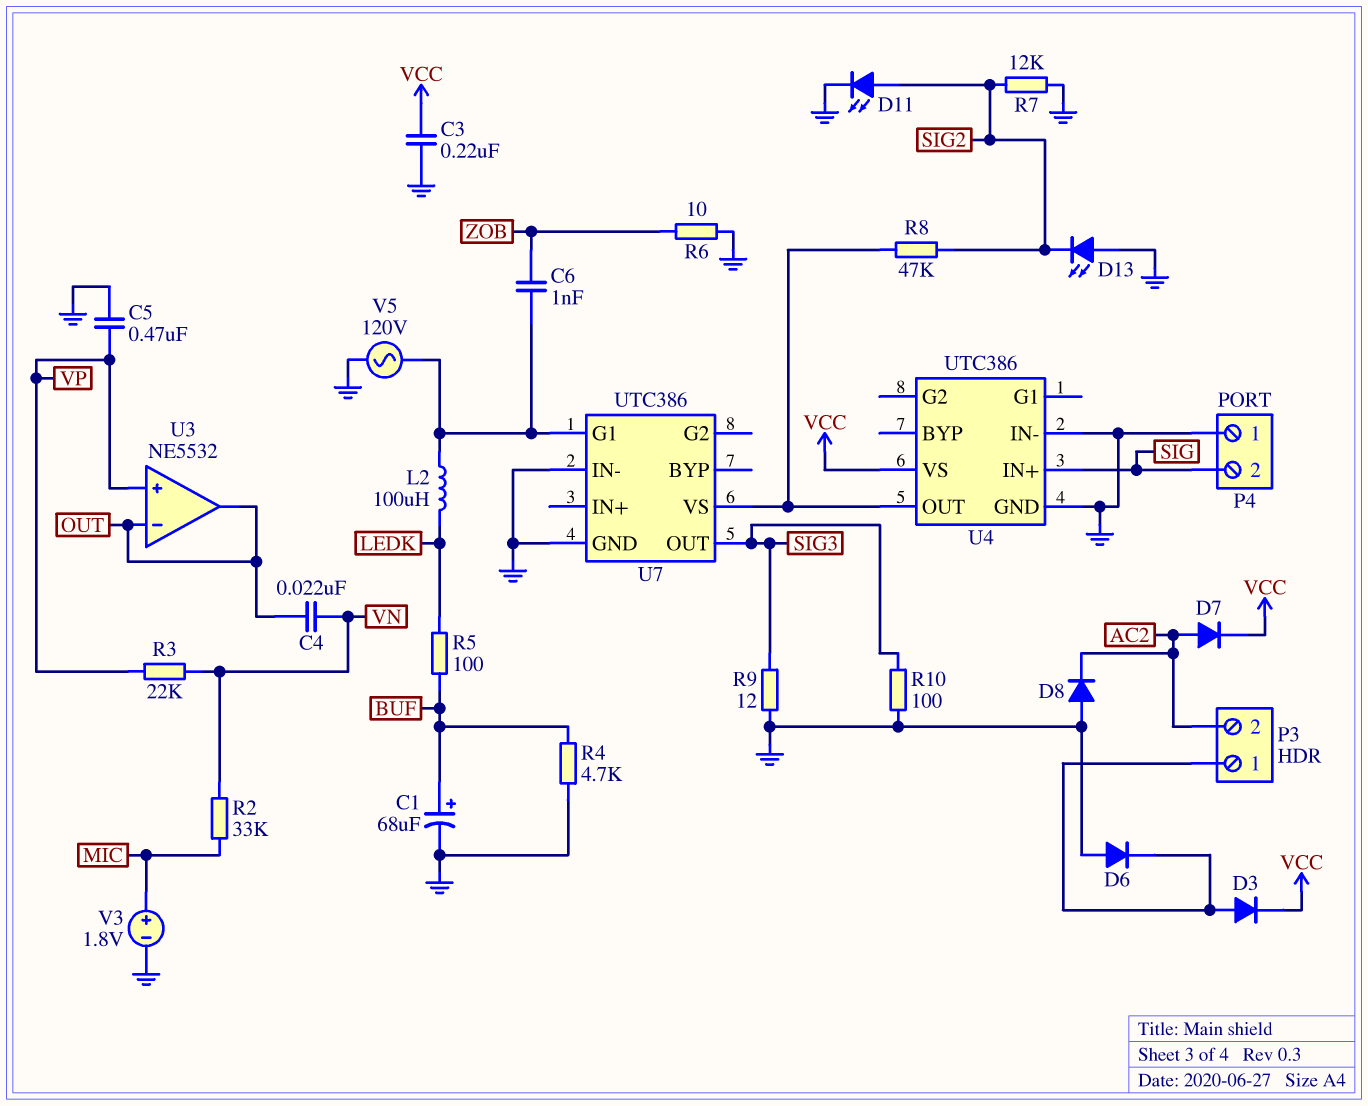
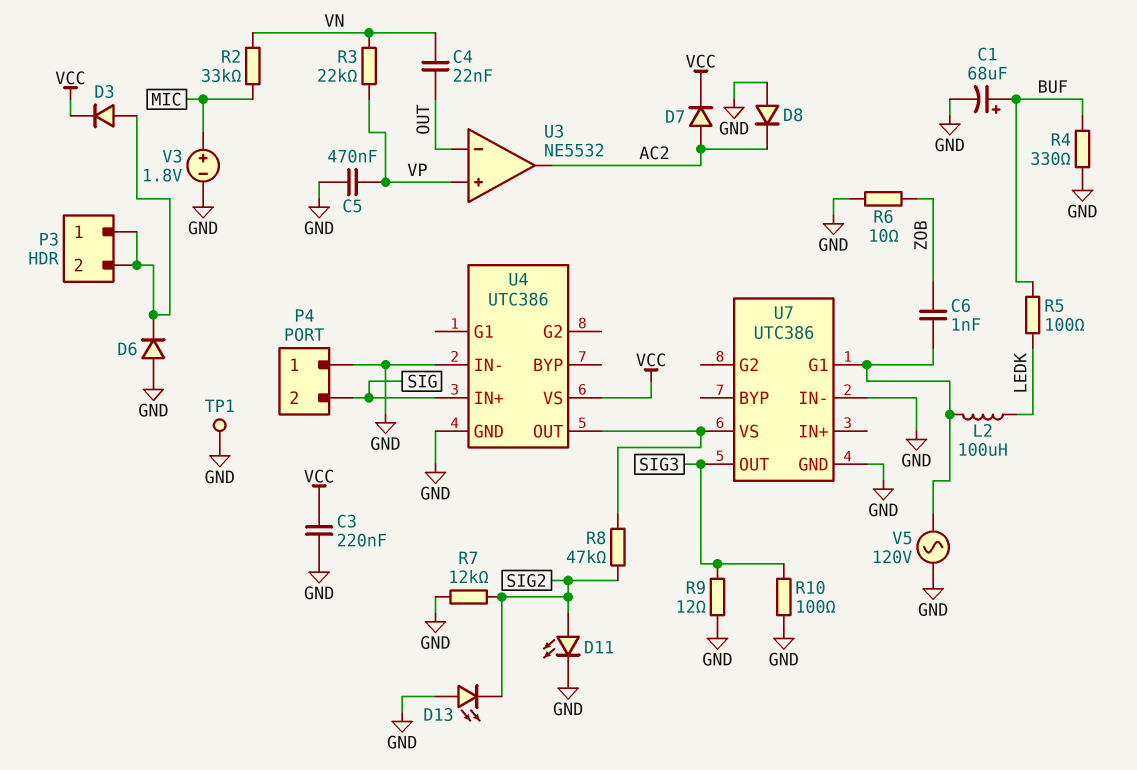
P3 pin 2: AC2 -> P3/1
R4: 4.7k (BUF, GND) -> 330 (BUF, GND)
TP1: none -> test point (GND)
U3 pin out: OUT -> AC2

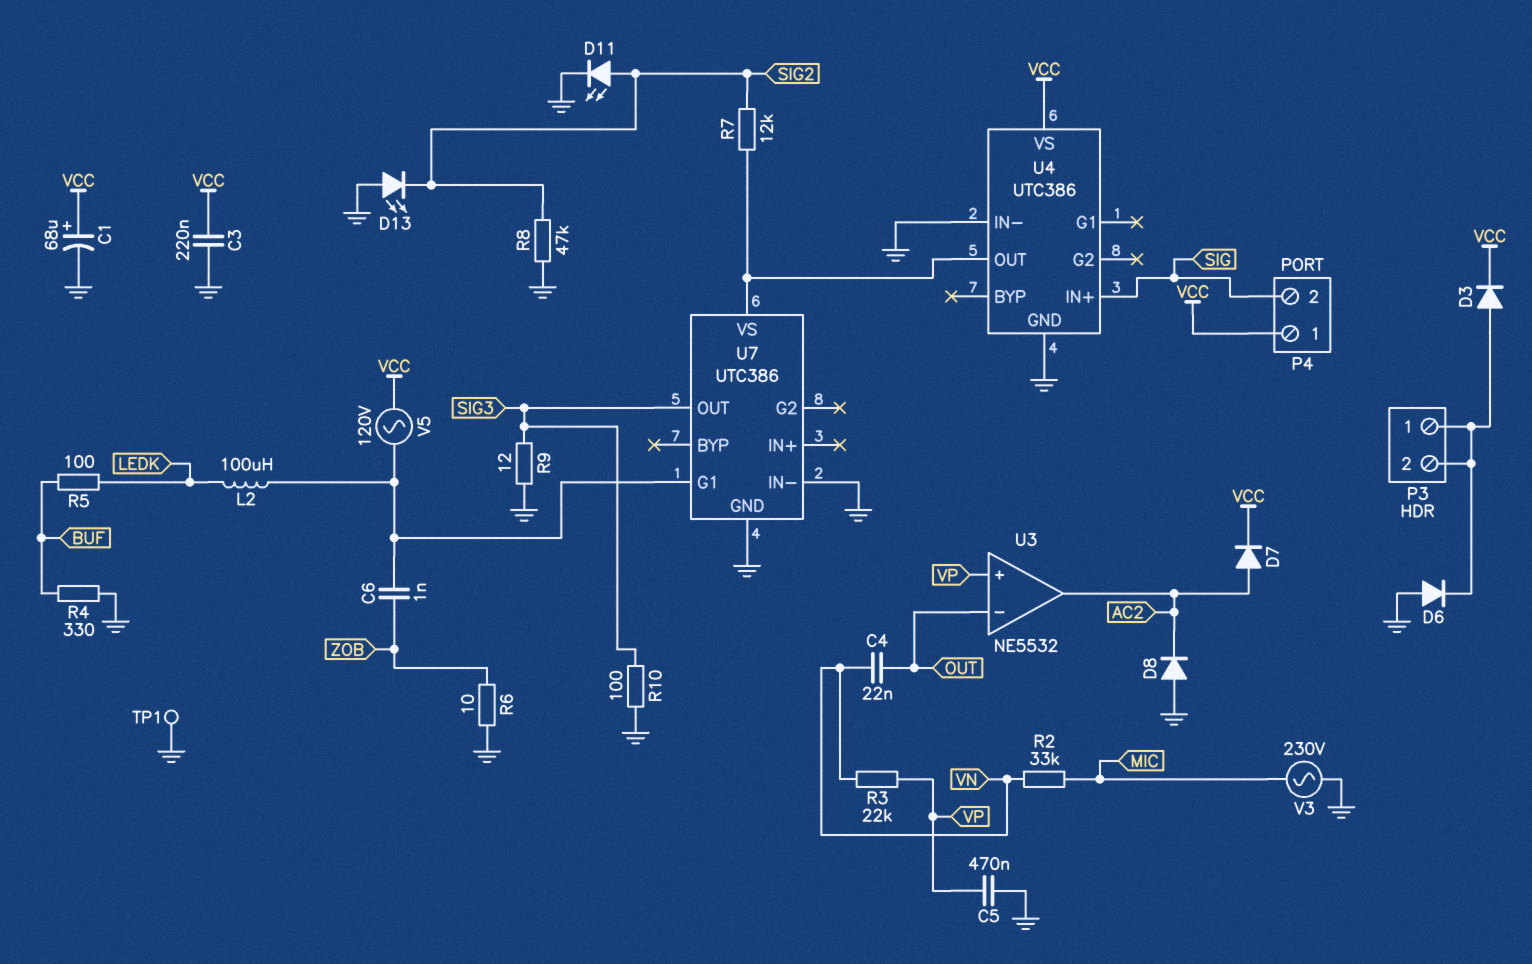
C1: 68uF (plus BUF, minus GND) -> 68uF (plus VCC, minus GND)
P4 pin 1: GND -> VCC
R7: 12k (GND, SIG2) -> 12k (SIG2, U4/OUT)
R8: 47k (SIG2, U4/OUT) -> 47k (GND, SIG2)
V3: 1.8V (plus MIC, minus GND) -> AC 230V (GND, MIC)
V5: AC 120V (GND, U7/G1) -> AC 120V (U7/G1, VCC)

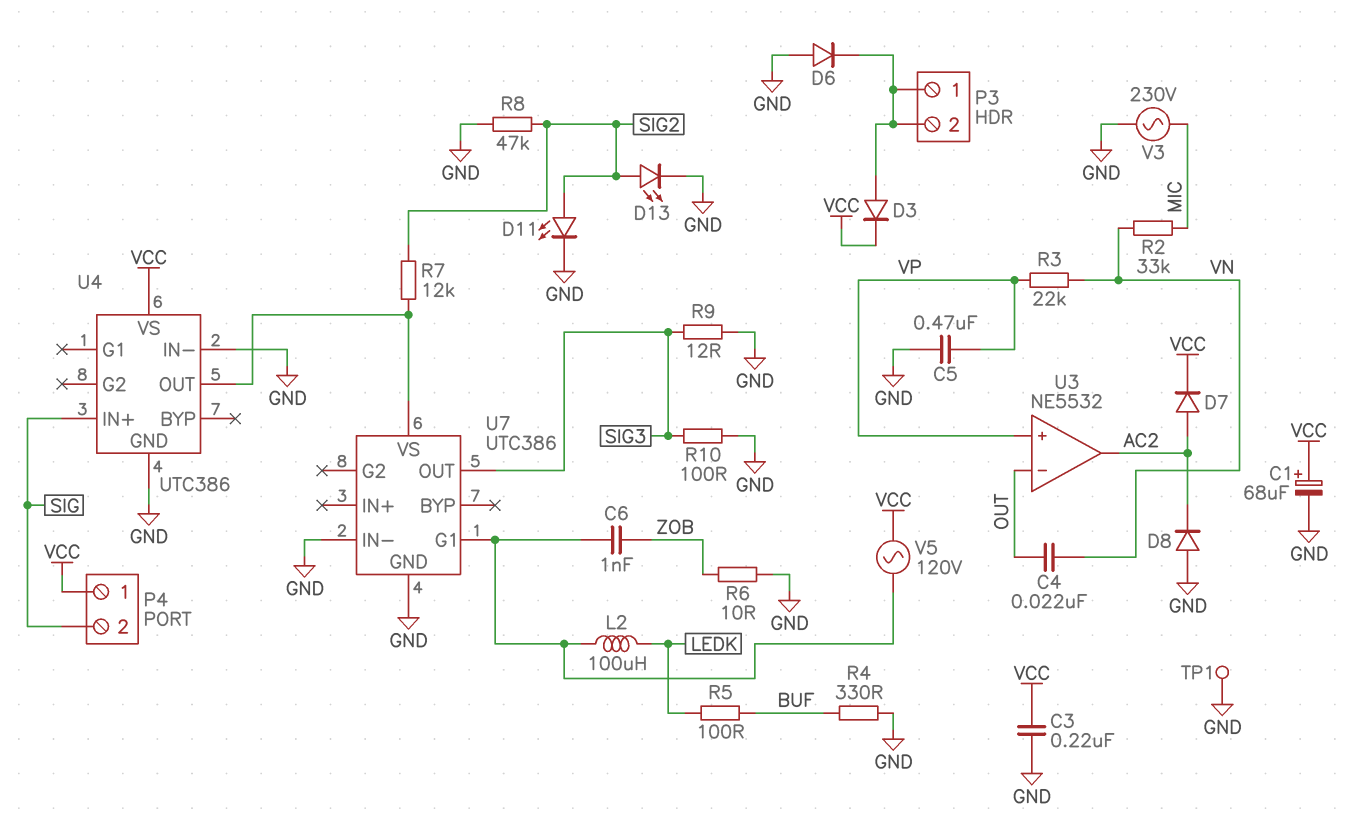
D13: LED (A GND, K SIG2) -> LED (A SIG2, K GND)

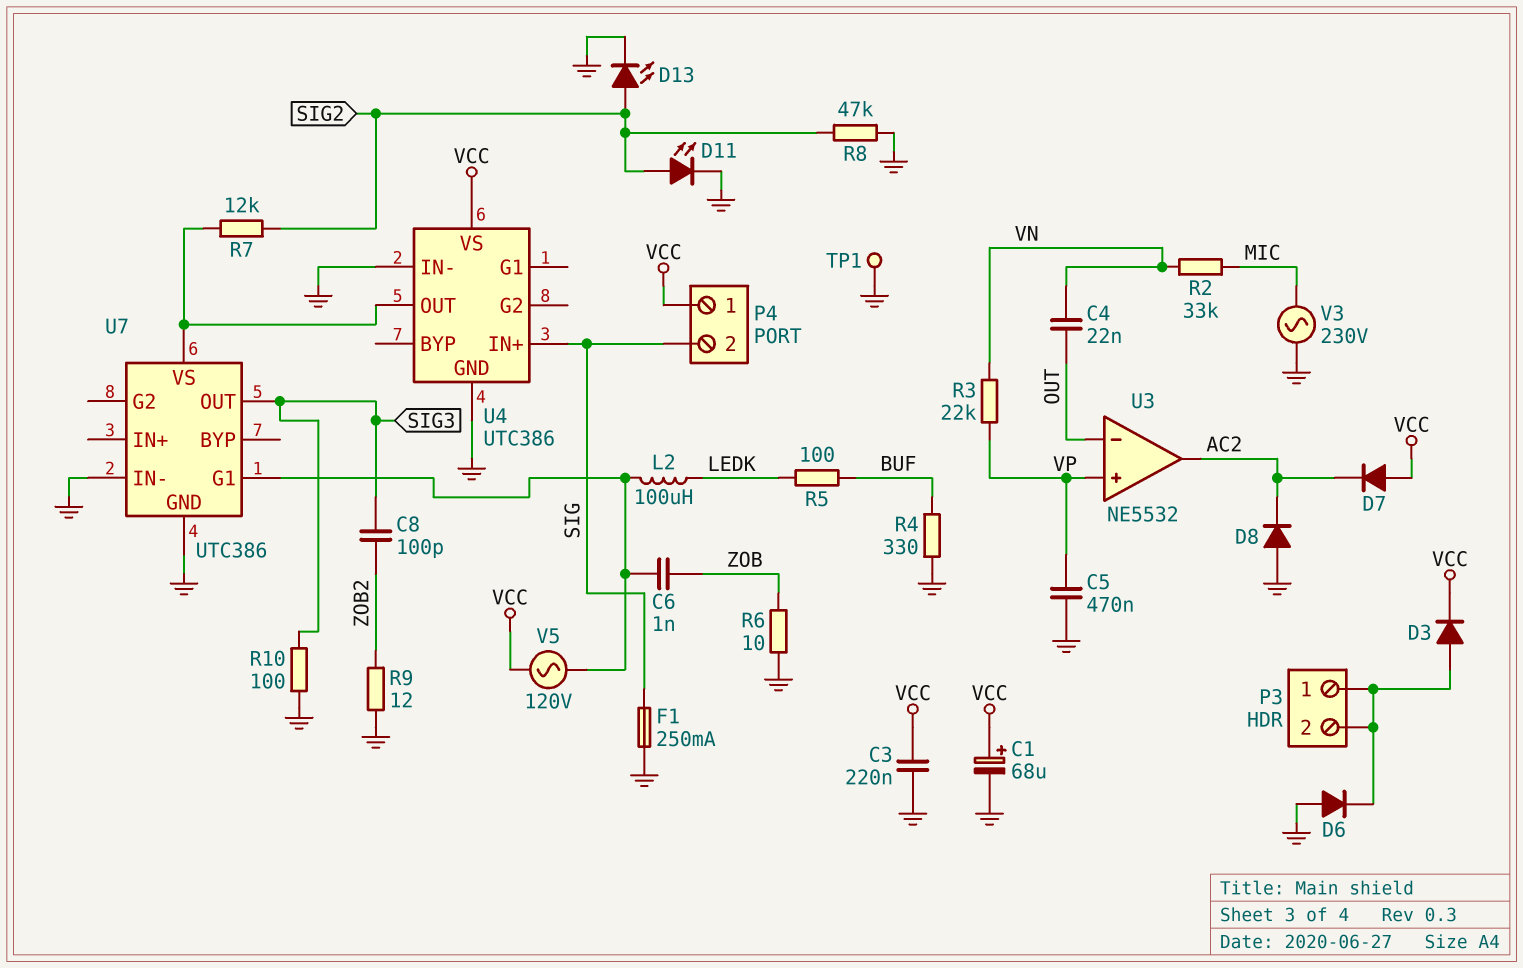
C8: none -> 100pF (SIG3, ZOB2)
D7: diode (A AC2, K VCC) -> diode (A VCC, K AC2)
F1: none -> 250mA (GND, SIG)
R9: 12 (GND, SIG3) -> 12 (GND, ZOB2)

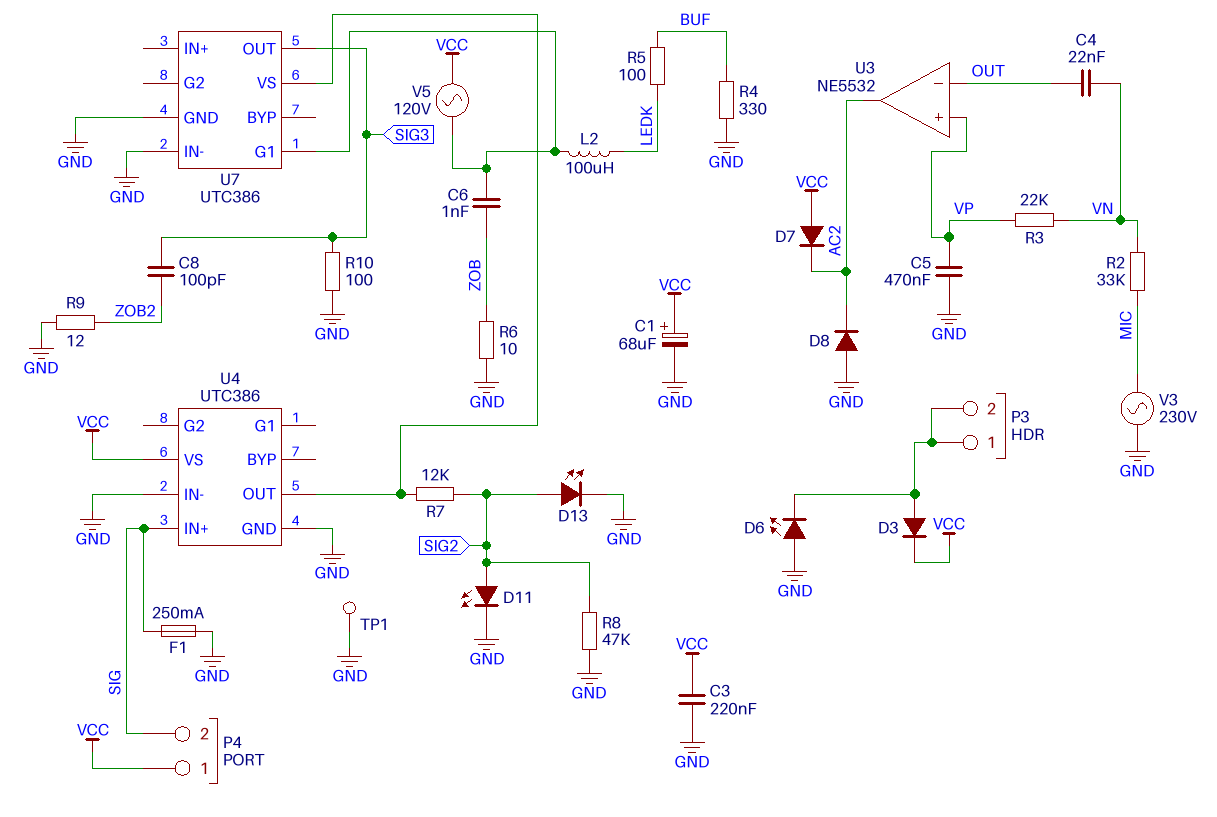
D6: diode (A GND, K P3/1) -> LED (A GND, K P3/1)

